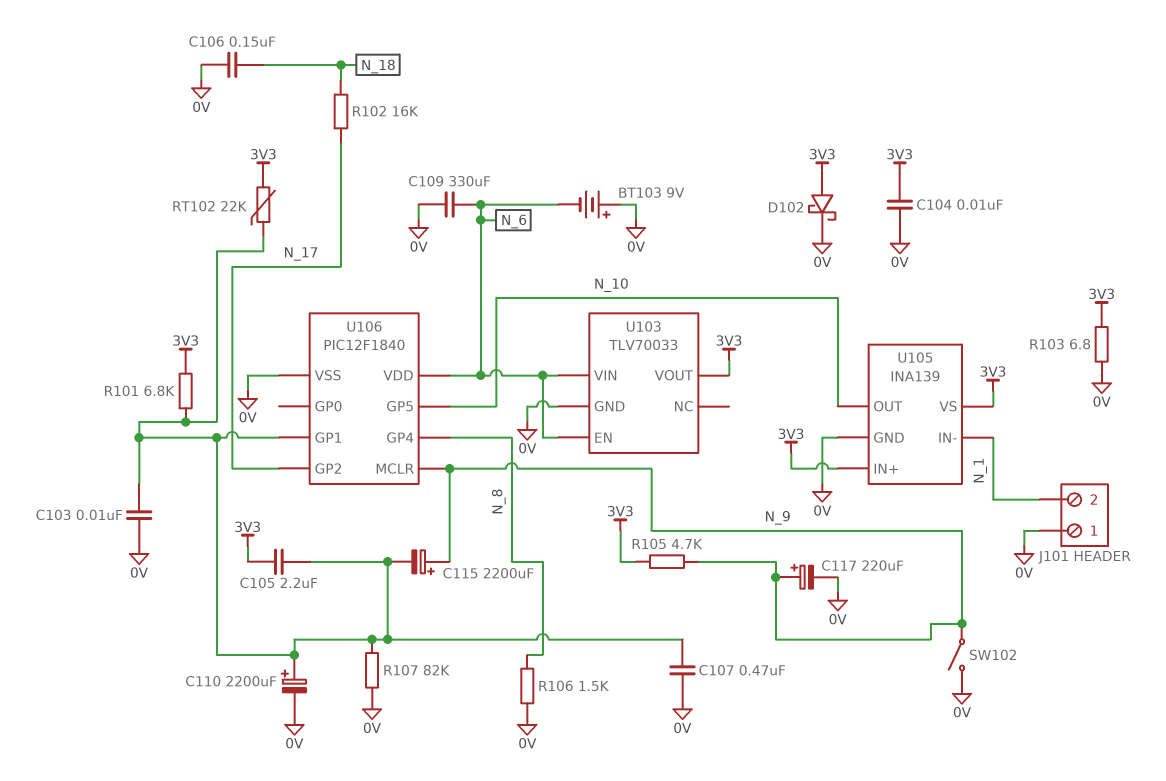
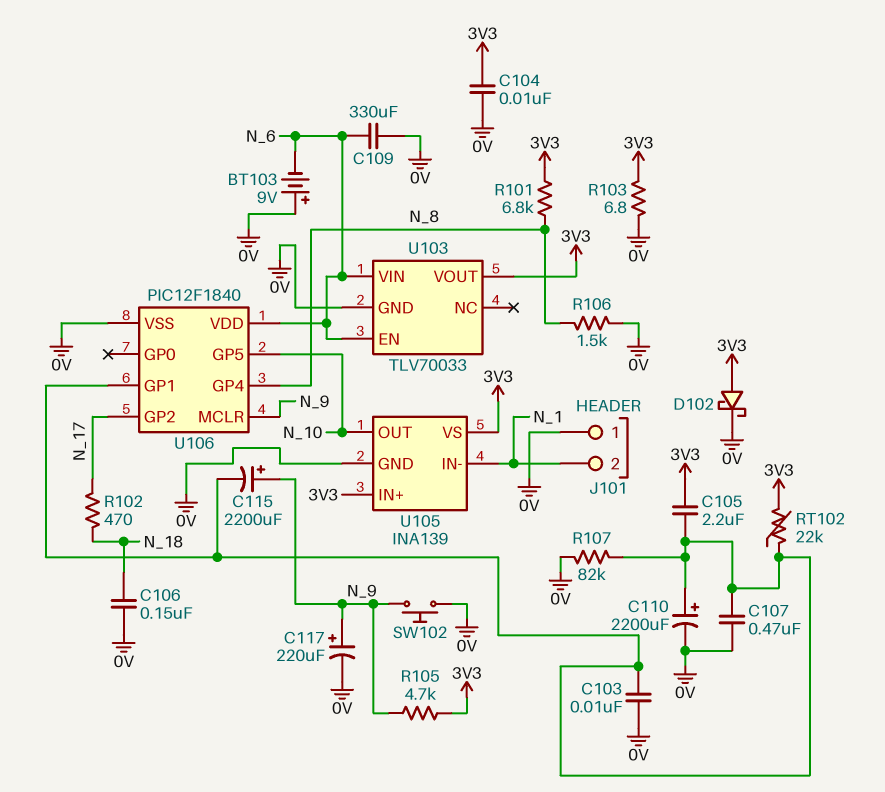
R101: 6.8k (3V3, U106/GP1) -> 6.8k (3V3, N_8)
R102: 16k (N_17, N_18) -> 470 (N_17, N_18)
SW102: switch (0V, N_9) -> button (0V, N_9)

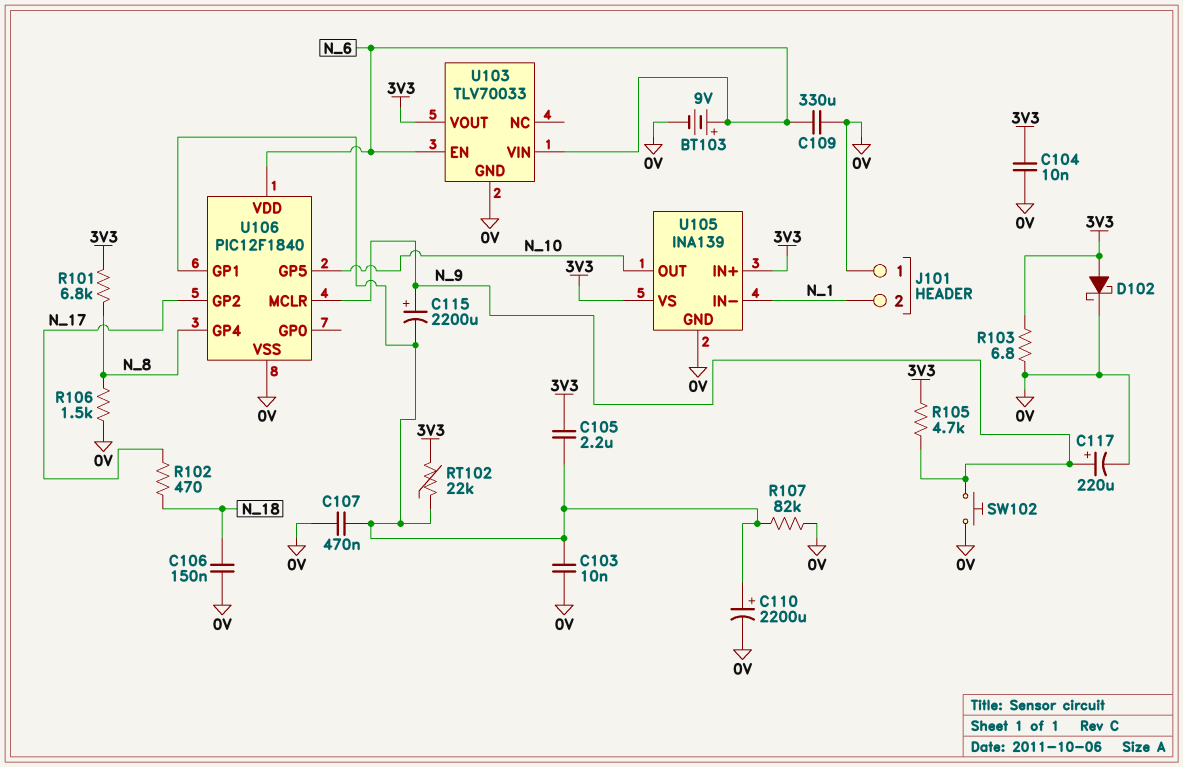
BT103: 9V (plus 0V, minus N_6) -> 9V (plus N_6, minus 0V)

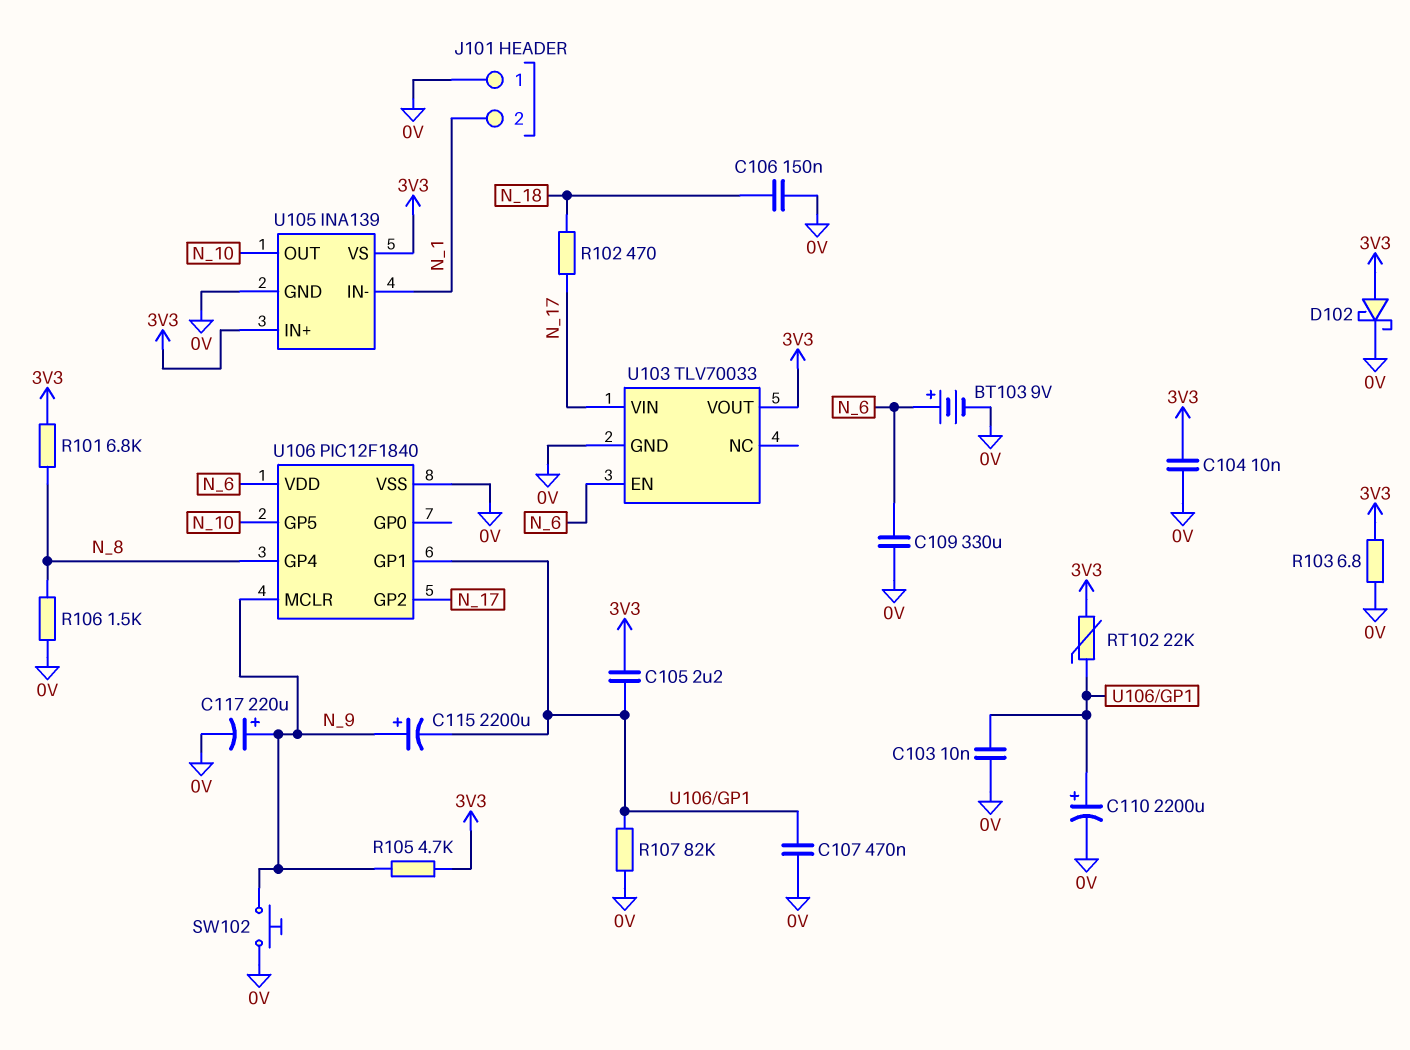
U103 pin VIN: N_6 -> N_17

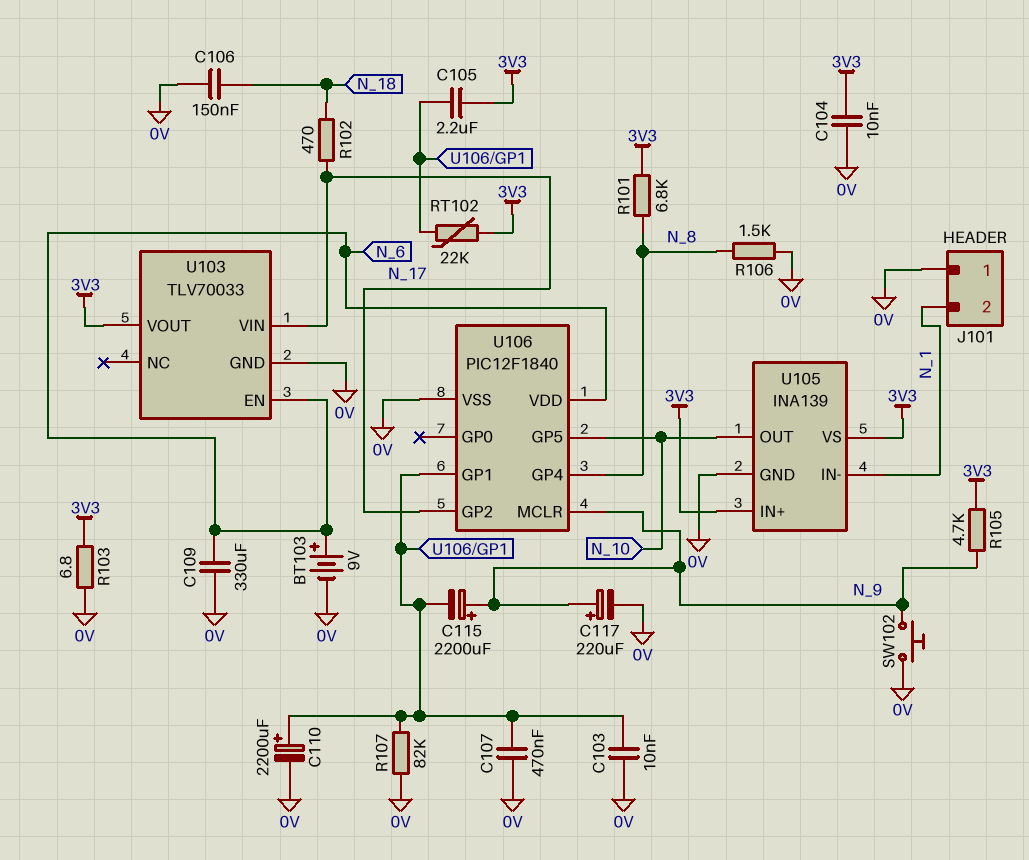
D102: schottky (A 3V3, K 0V) -> none

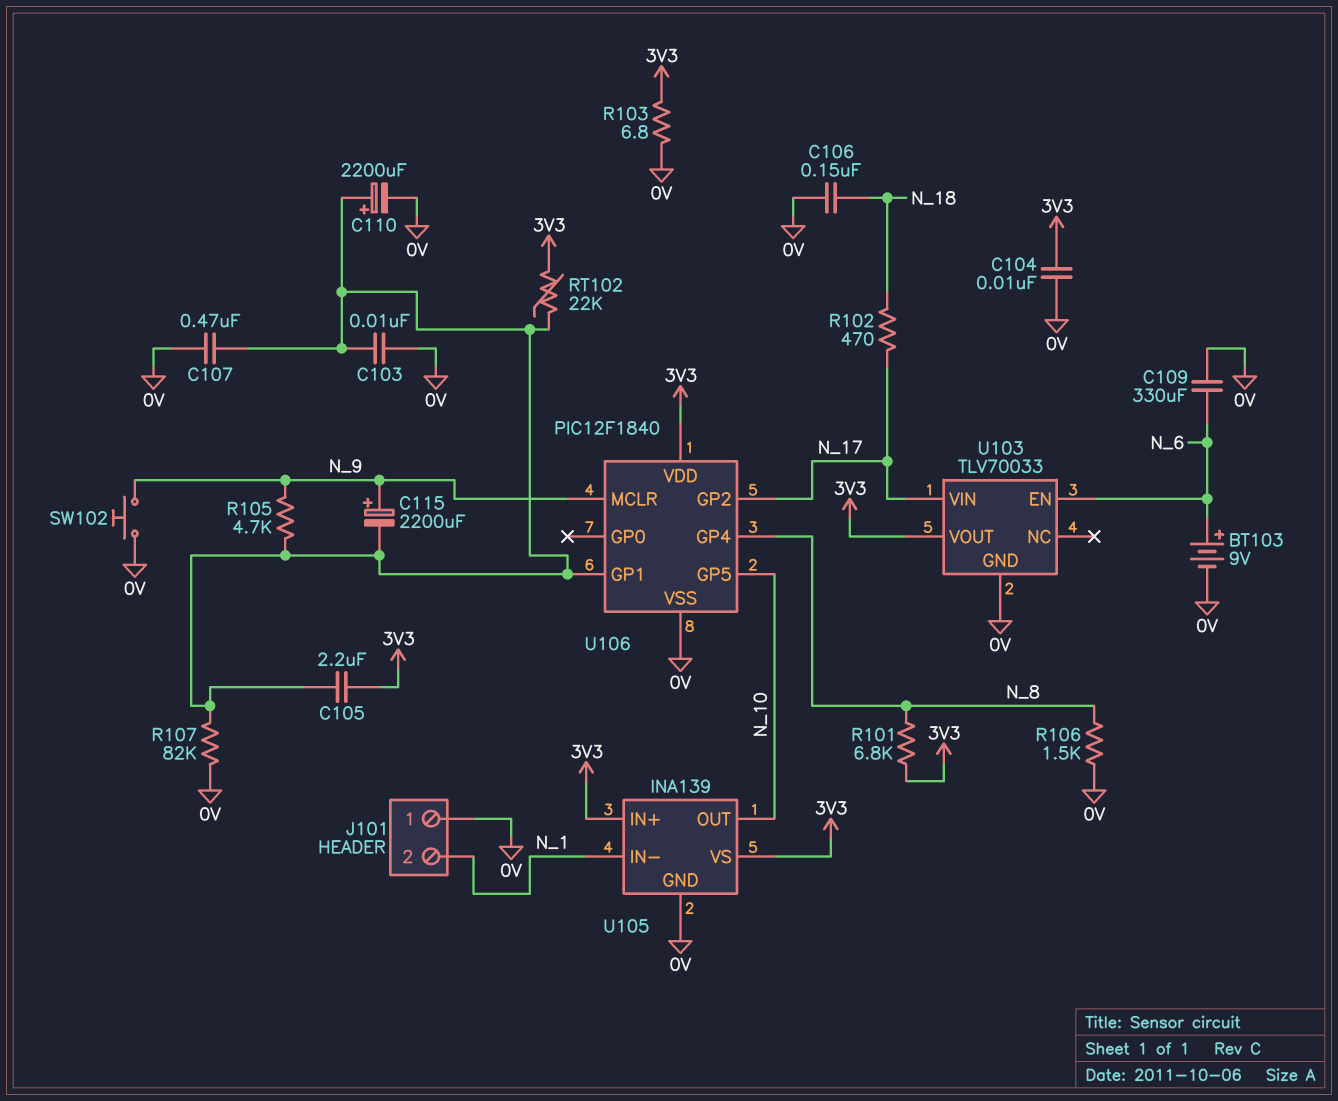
C117: 220uF (plus N_9, minus 0V) -> none
R105: 4.7k (3V3, N_9) -> 4.7k (N_9, U106/GP1)
U106 pin VDD: N_6 -> 3V3

